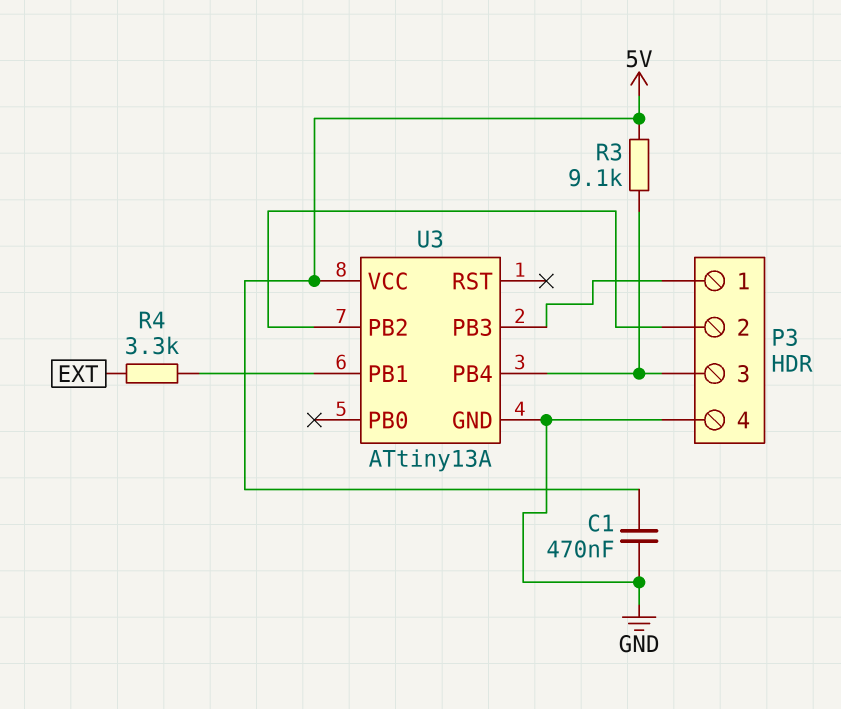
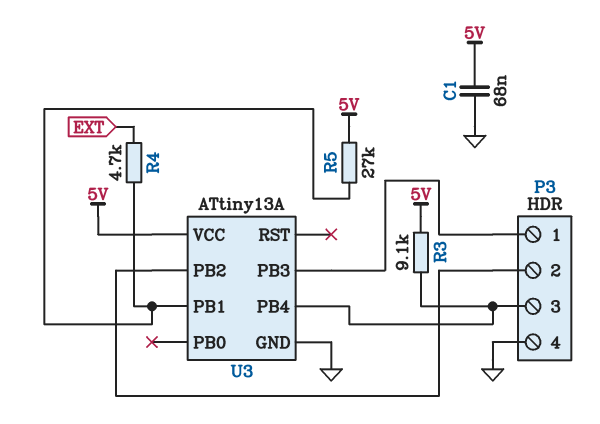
C1: 470nF (5V, GND) -> 68nF (5V, GND)
R4: 3.3k (EXT, U3/PB1) -> 4.7k (EXT, U3/PB1)
R5: none -> 27k (5V, U3/PB1)

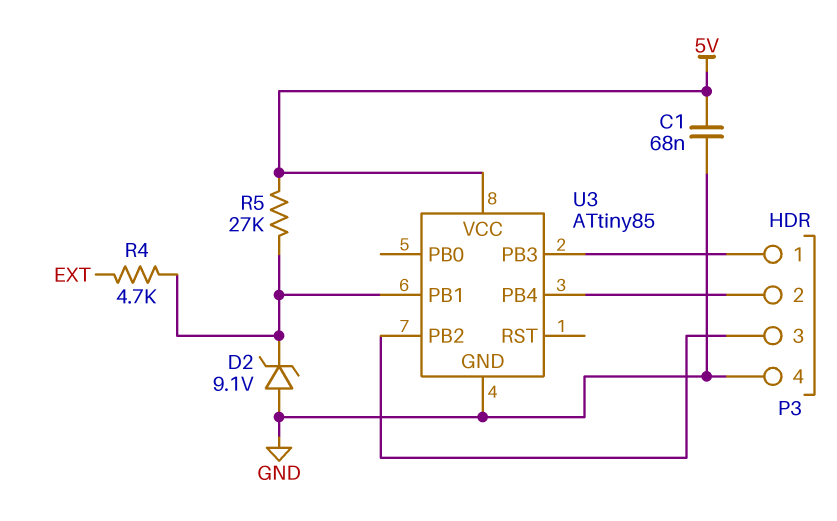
D2: none -> zener 9.1V (A GND, K U3/PB1)
R3: 9.1k (5V, P3/3) -> none
U3: ATtiny13A -> ATtiny85
U3 pin PB2: P3/2 -> P3/3
U3 pin PB4: P3/3 -> P3/2

